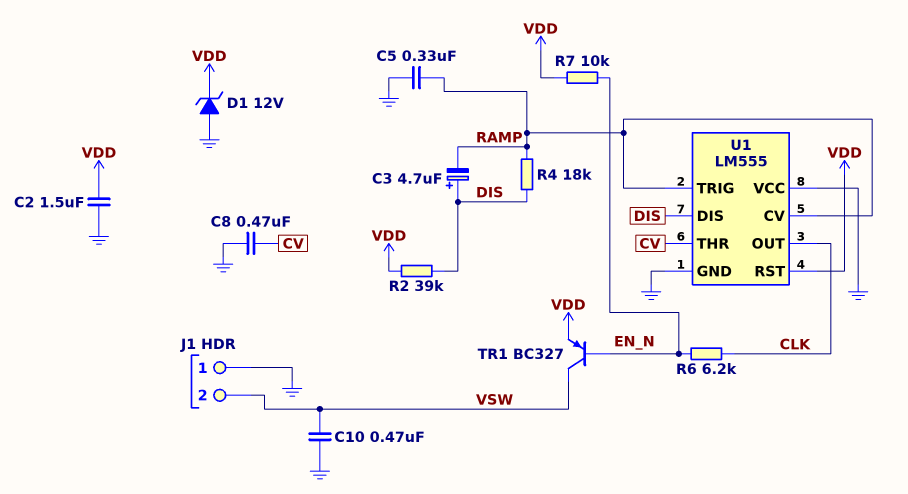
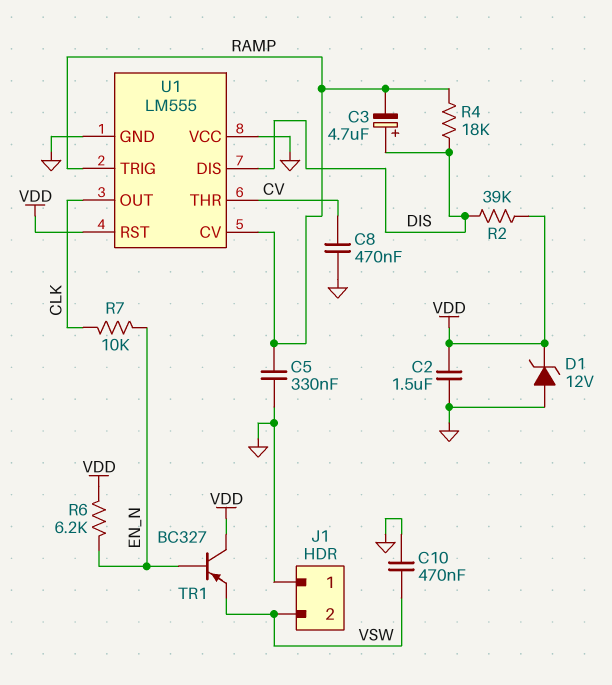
R6: 6.2k (CLK, EN_N) -> 6.2k (EN_N, VDD)
R7: 10k (EN_N, VDD) -> 10k (CLK, EN_N)
TR1: PNP BC327 (B EN_N, C VSW, E VDD) -> PNP BC327 (B EN_N, C VDD, E VSW)

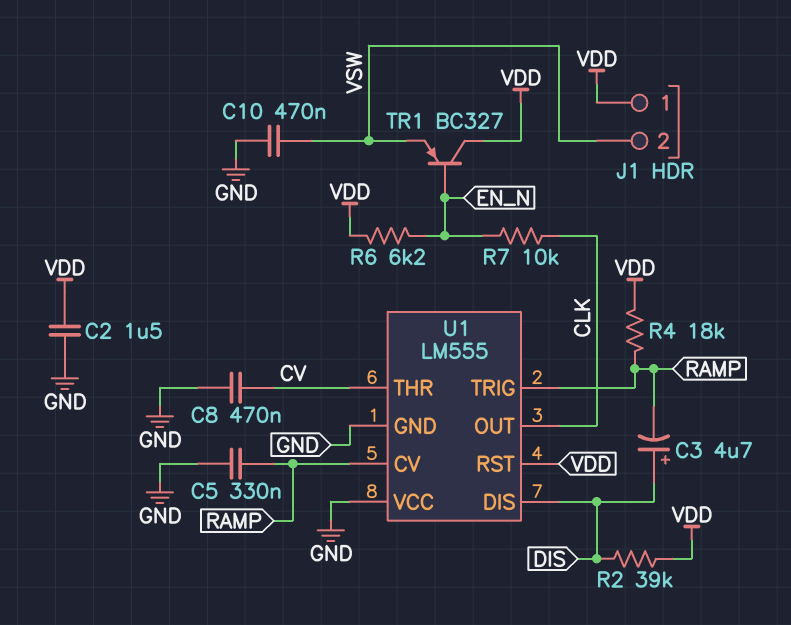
D1: zener 12V (A GND, K VDD) -> none
J1 pin 1: GND -> VDD
R4: 18k (DIS, RAMP) -> 18k (RAMP, VDD)

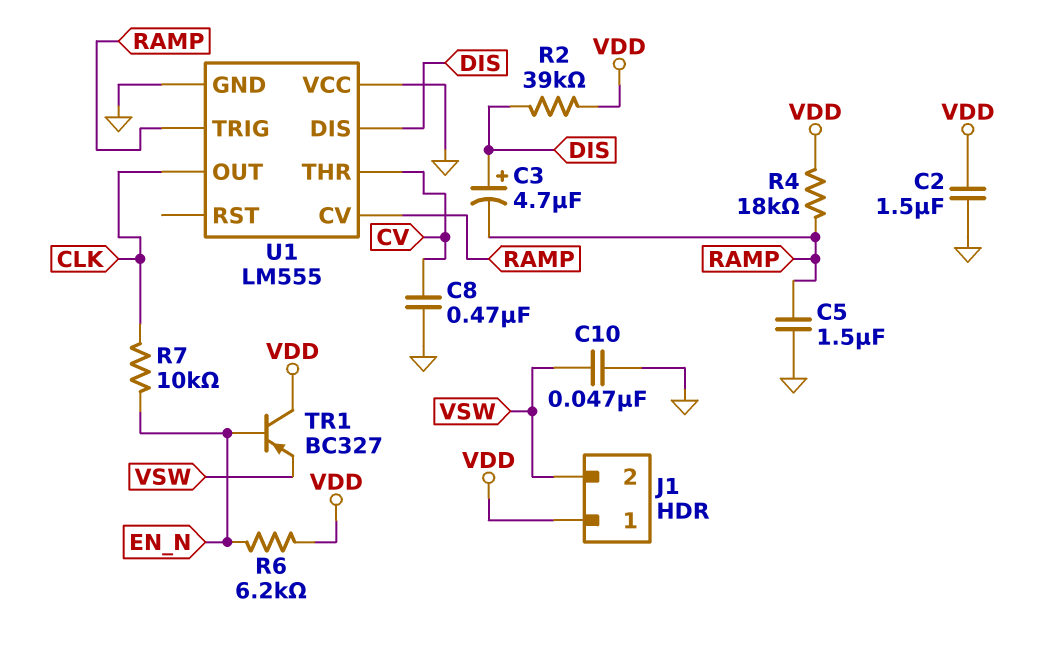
C5: 330nF (GND, RAMP) -> 1.5uF (GND, RAMP)
C10: 470nF (GND, VSW) -> 47nF (GND, VSW)
U1 pin RST: VDD -> none

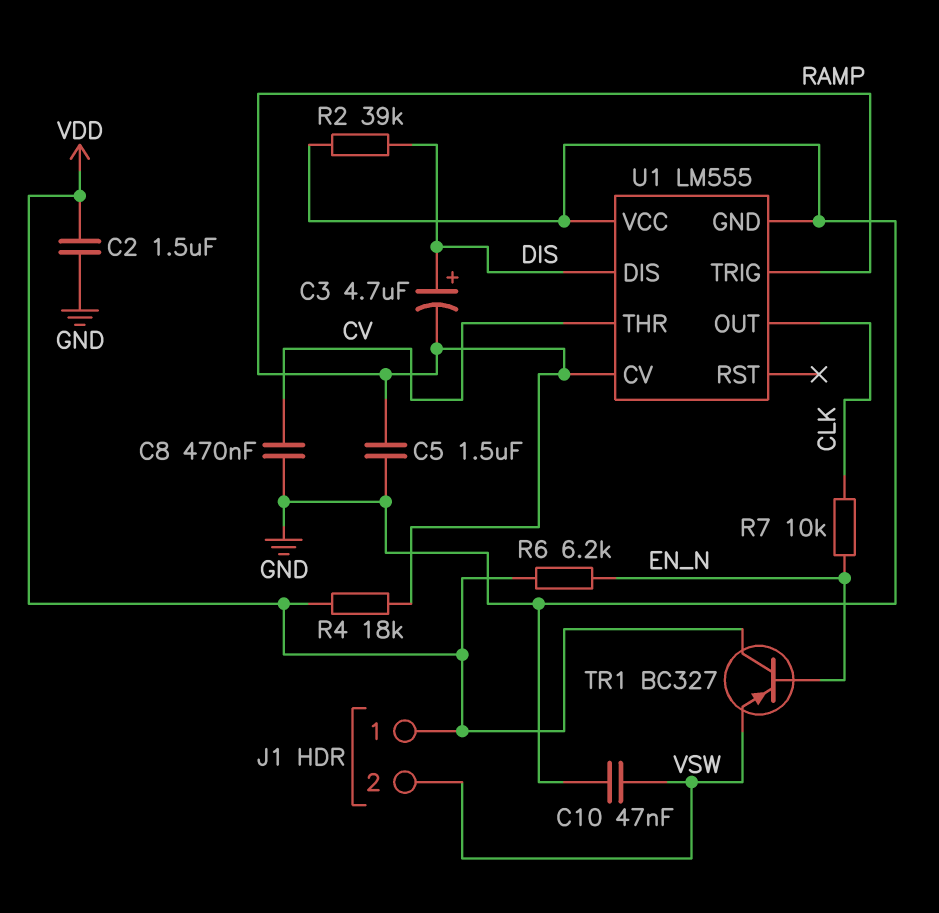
R2: 39k (DIS, VDD) -> 39k (DIS, GND)

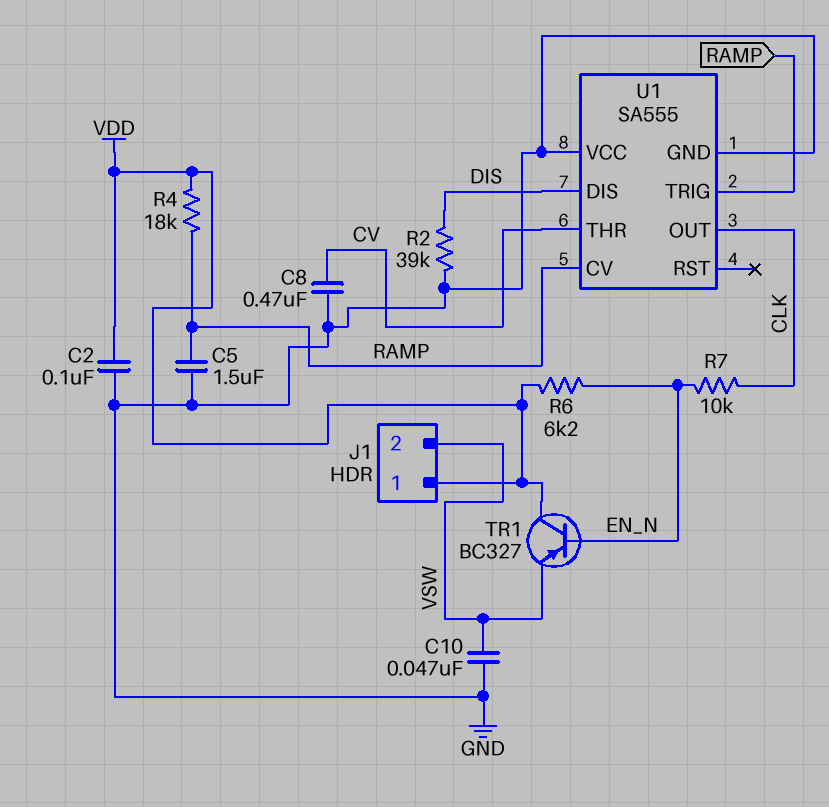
C2: 1.5uF (GND, VDD) -> 100nF (GND, VDD)
C3: 4.7uF (plus DIS, minus RAMP) -> none
U1: LM555 -> SA555

